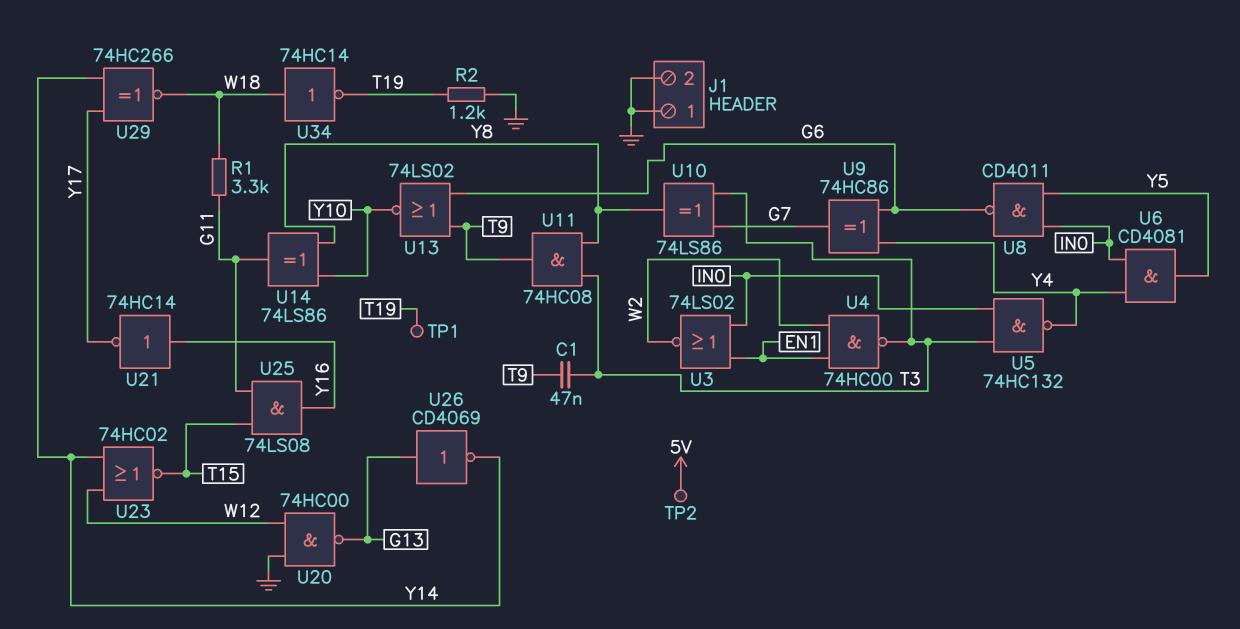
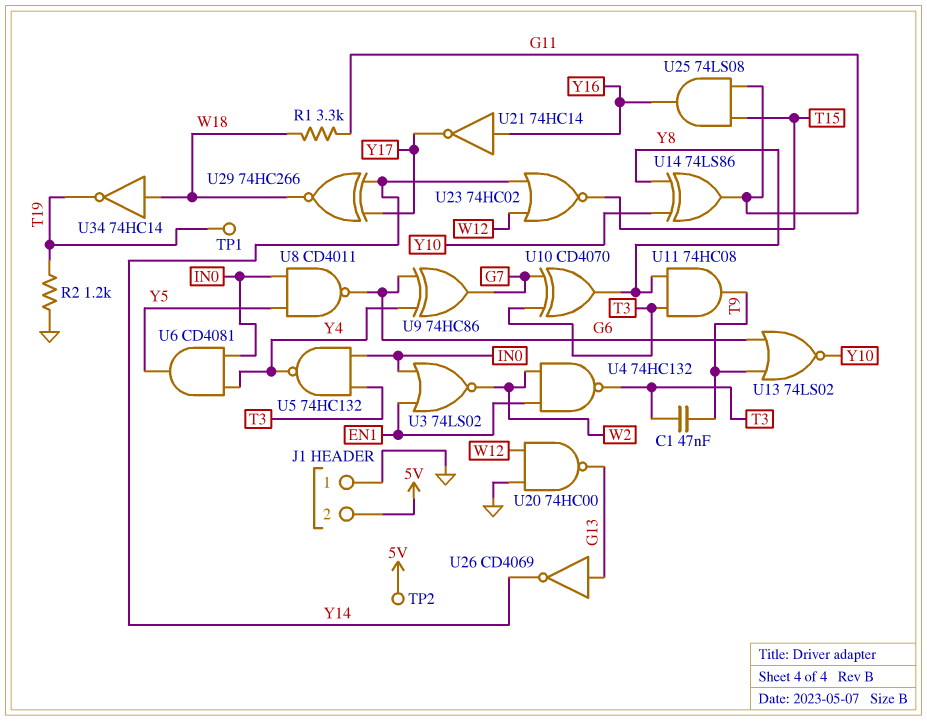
J1 pin 2: GND -> 5V
U4: NAND 74HC00 (in EN1, in W2, out T3) -> NAND 74HC132 (in EN1, in W2, out T3)
U10: XOR 74LS86 (in G7, in T3, out Y8) -> XOR CD4070 (in G7, in T3, out Y8)

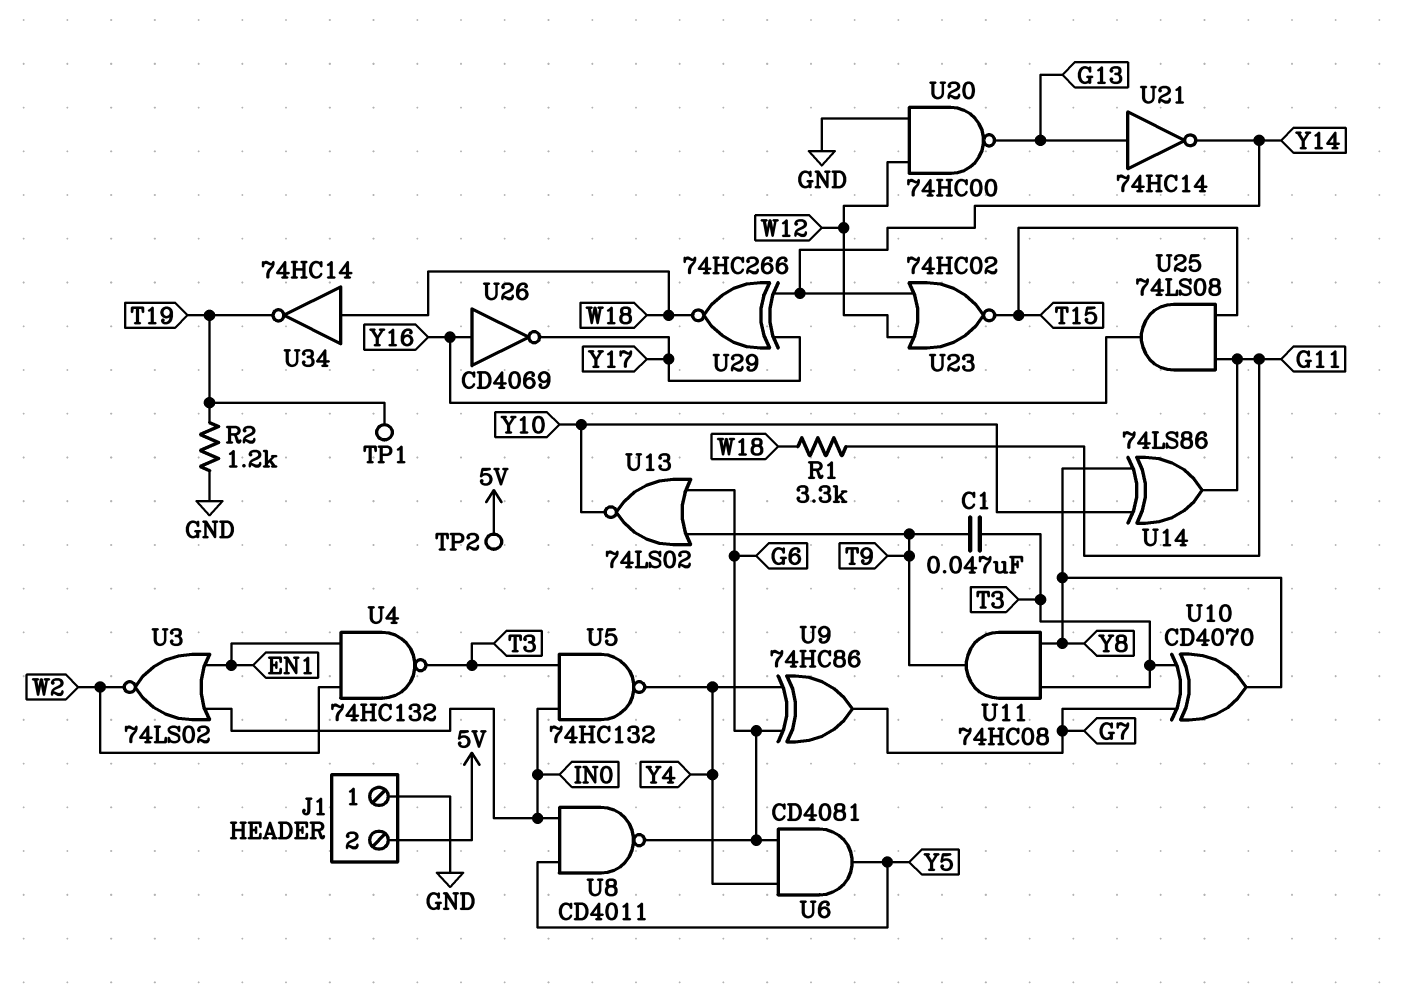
U6: AND CD4081 (in IN0, in Y4, out Y5) -> AND CD4081 (in G6, in Y4, out Y5)
U21: NOT 74HC14 (in Y16, out Y17) -> NOT 74HC14 (in G13, out Y14)
U26: NOT CD4069 (in G13, out Y14) -> NOT CD4069 (in Y16, out Y17)

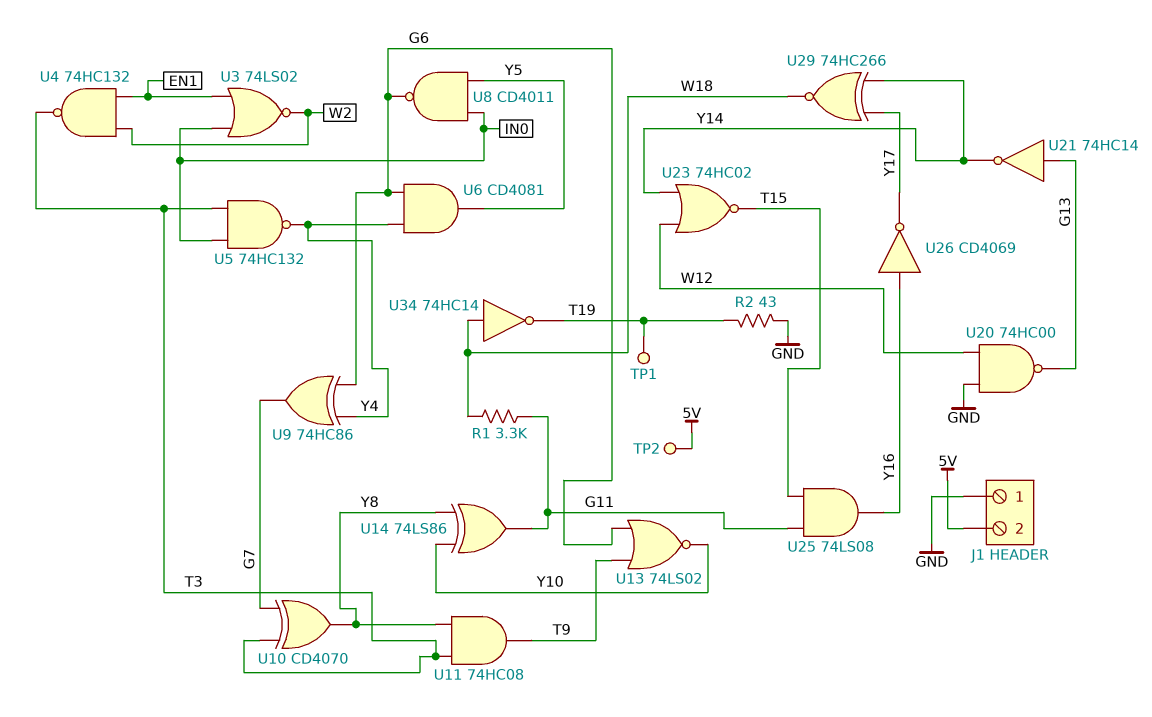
C1: 47nF (T3, T9) -> none
R2: 1.2k (GND, T19) -> 43 (GND, T19)

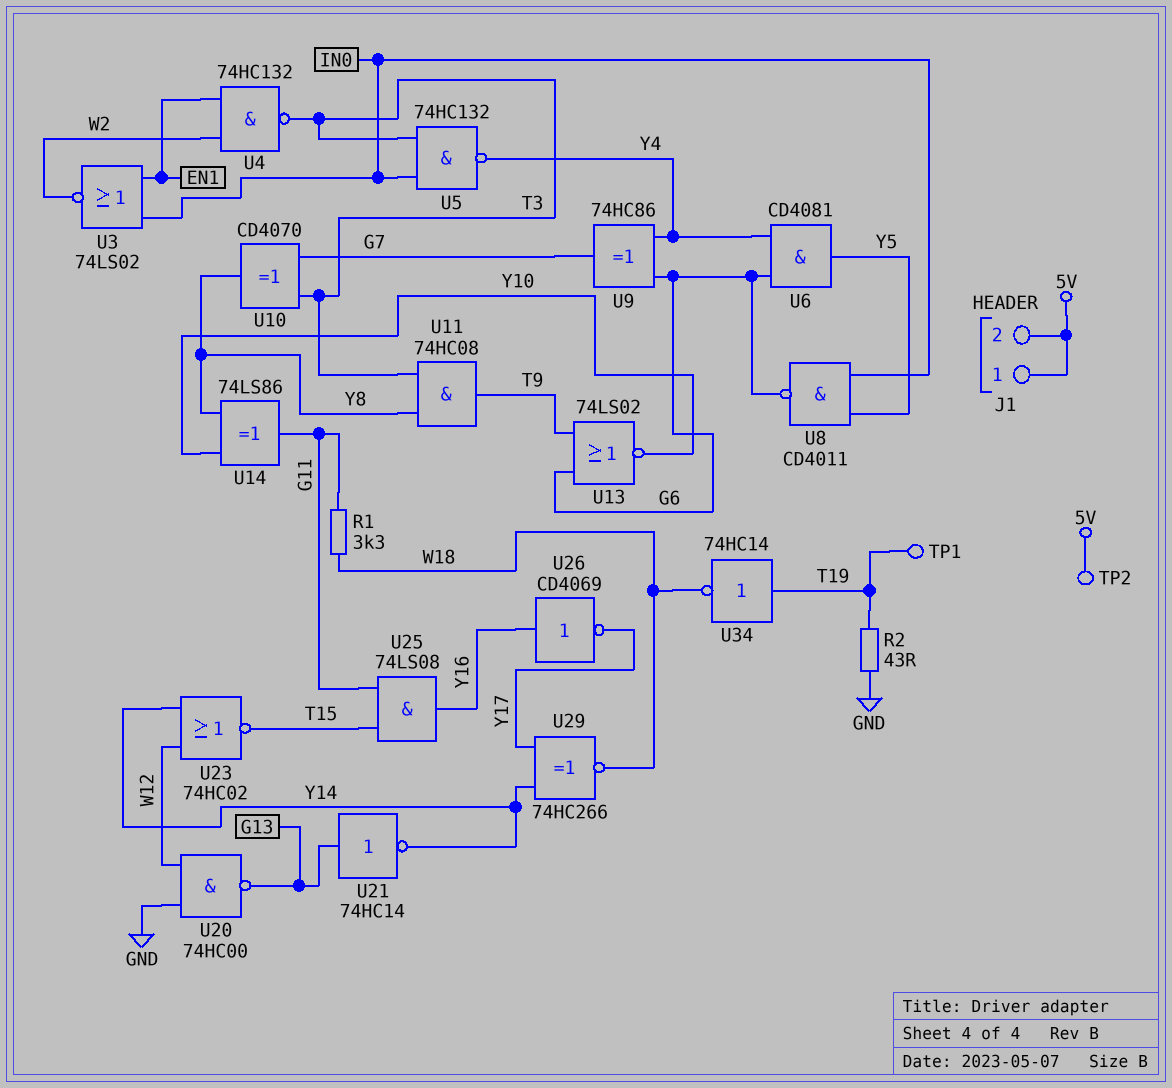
J1 pin 1: GND -> 5V
U34: NOT 74HC14 (in W18, out T19) -> NOT 74HC14 (in T19, out W18)

